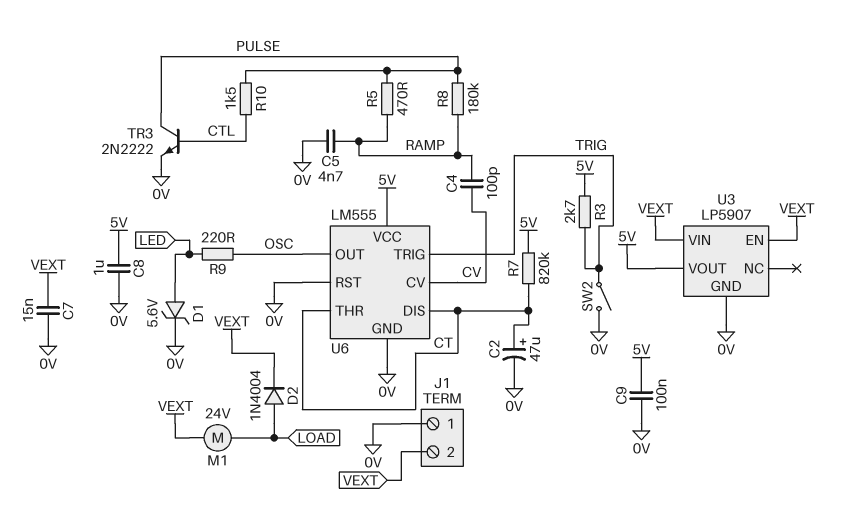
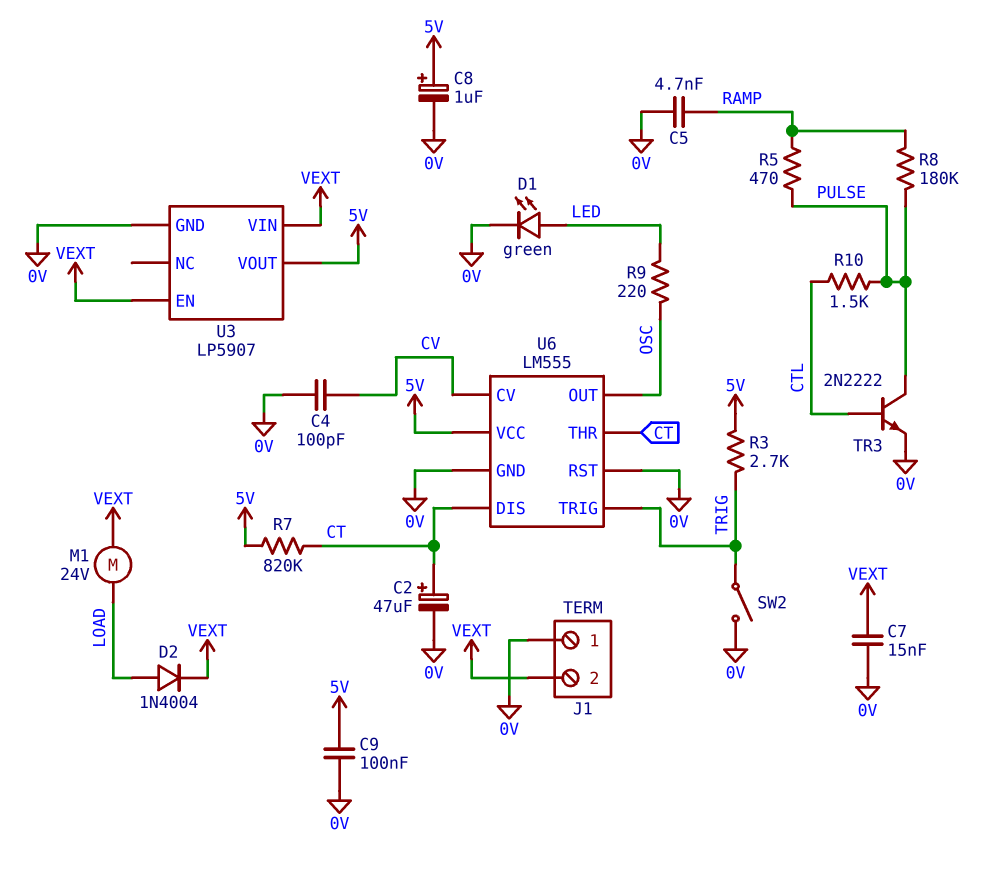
C4: 100pF (CV, RAMP) -> 100pF (0V, CV)
C8: 1uF (0V, 5V) -> 1uF (plus 5V, minus 0V)
D1: zener 5.6V (A LED, K 0V) -> LED green (A LED, K 0V)

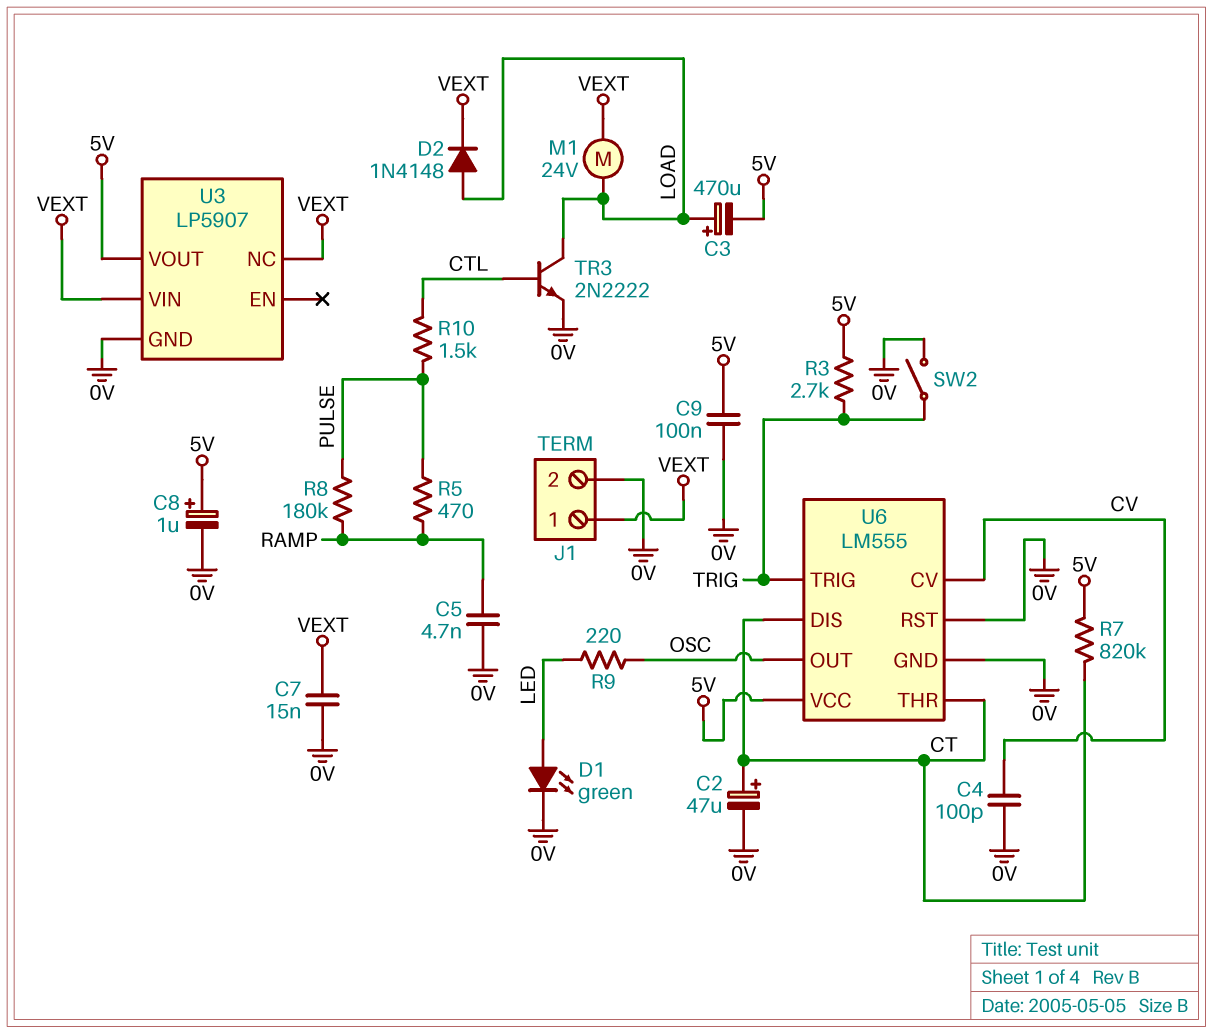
C3: none -> 470uF (plus LOAD, minus 5V)
D2: diode 1N4004 (A LOAD, K VEXT) -> diode 1N4148 (A LOAD, K VEXT)
J1 pin 1: 0V -> VEXT
J1 pin 2: VEXT -> 0V
TR3: NPN 2N2222 (B CTL, C PULSE, E 0V) -> NPN 2N2222 (B CTL, C LOAD, E 0V)
U3 pin EN: VEXT -> none
U3 pin NC: none -> VEXT

